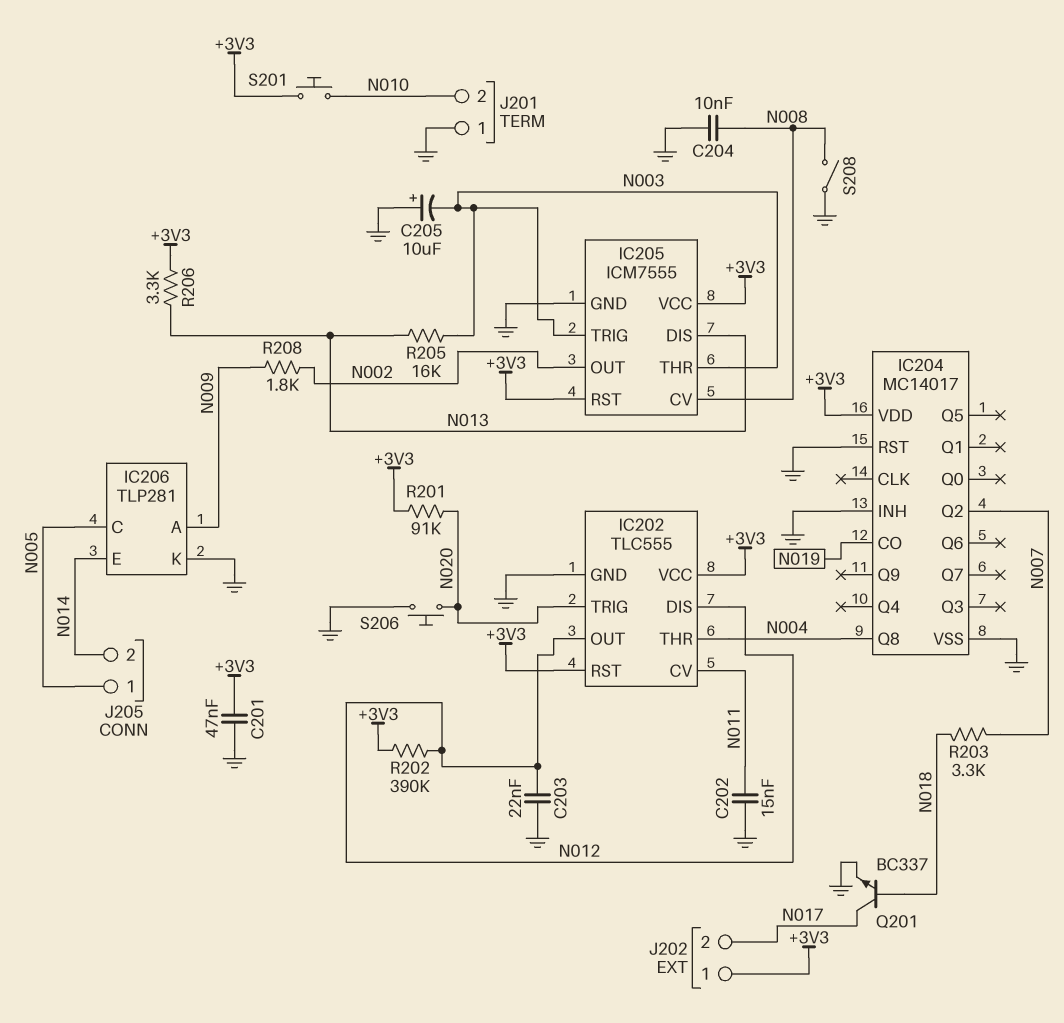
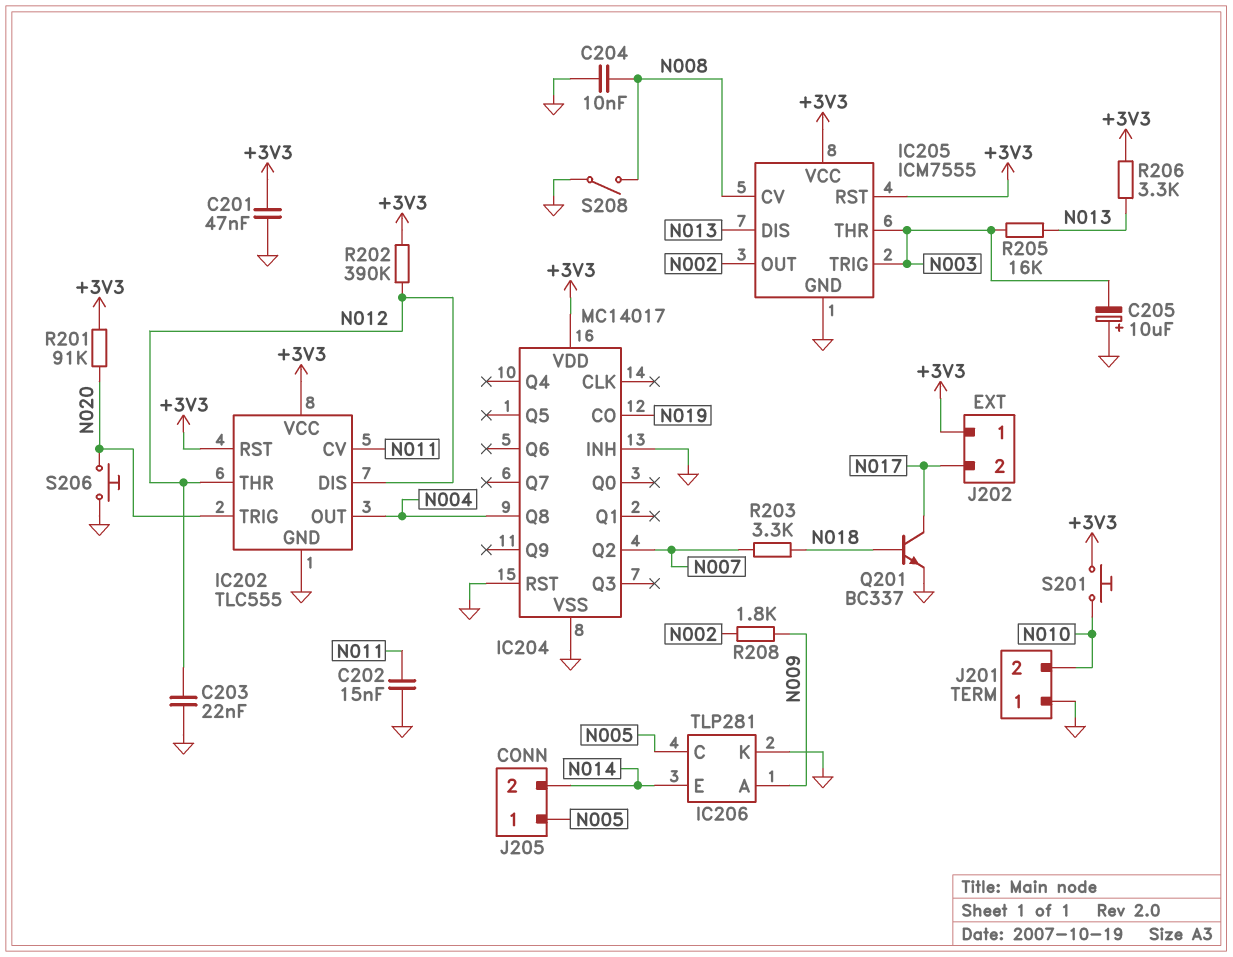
IC202 pin OUT: N012 -> N004
IC202 pin THR: N004 -> N012

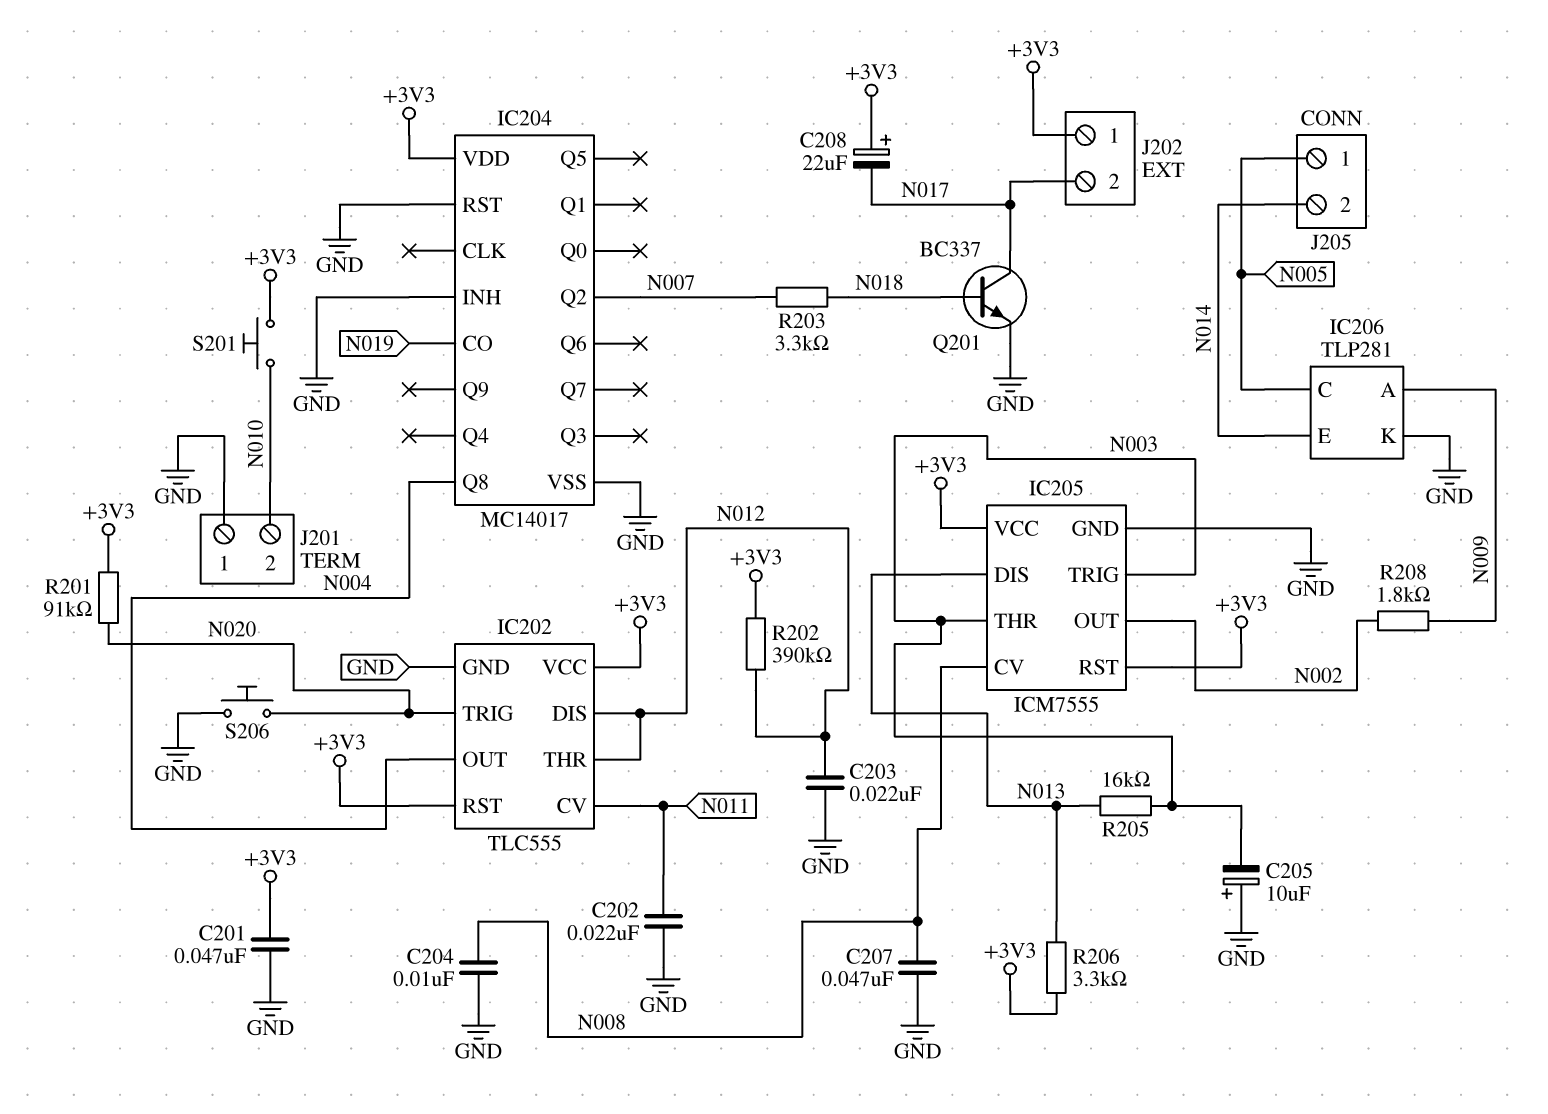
C202: 15nF (GND, N011) -> 22nF (GND, N011)
C207: none -> 47nF (GND, N008)
C208: none -> 22uF (plus +3V3, minus N017)
S208: switch (GND, N008) -> none

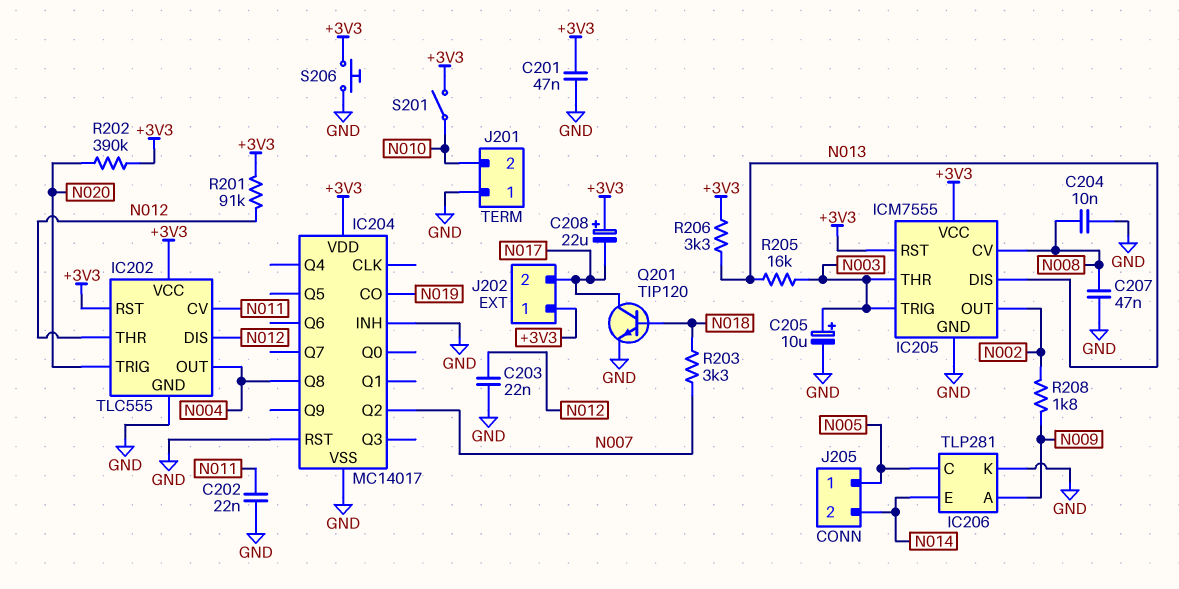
C205: 10uF (plus GND, minus N003) -> 10uF (plus N003, minus GND)
Q201: NPN BC337 (B N018, C N017, E GND) -> NPN TIP120 (B N018, C N017, E GND)
R201: 91k (+3V3, N020) -> 91k (+3V3, N012)
R202: 390k (+3V3, N012) -> 390k (+3V3, N020)
S201: button (+3V3, N010) -> switch (+3V3, N010)
S206: button (GND, N020) -> button (+3V3, GND)

